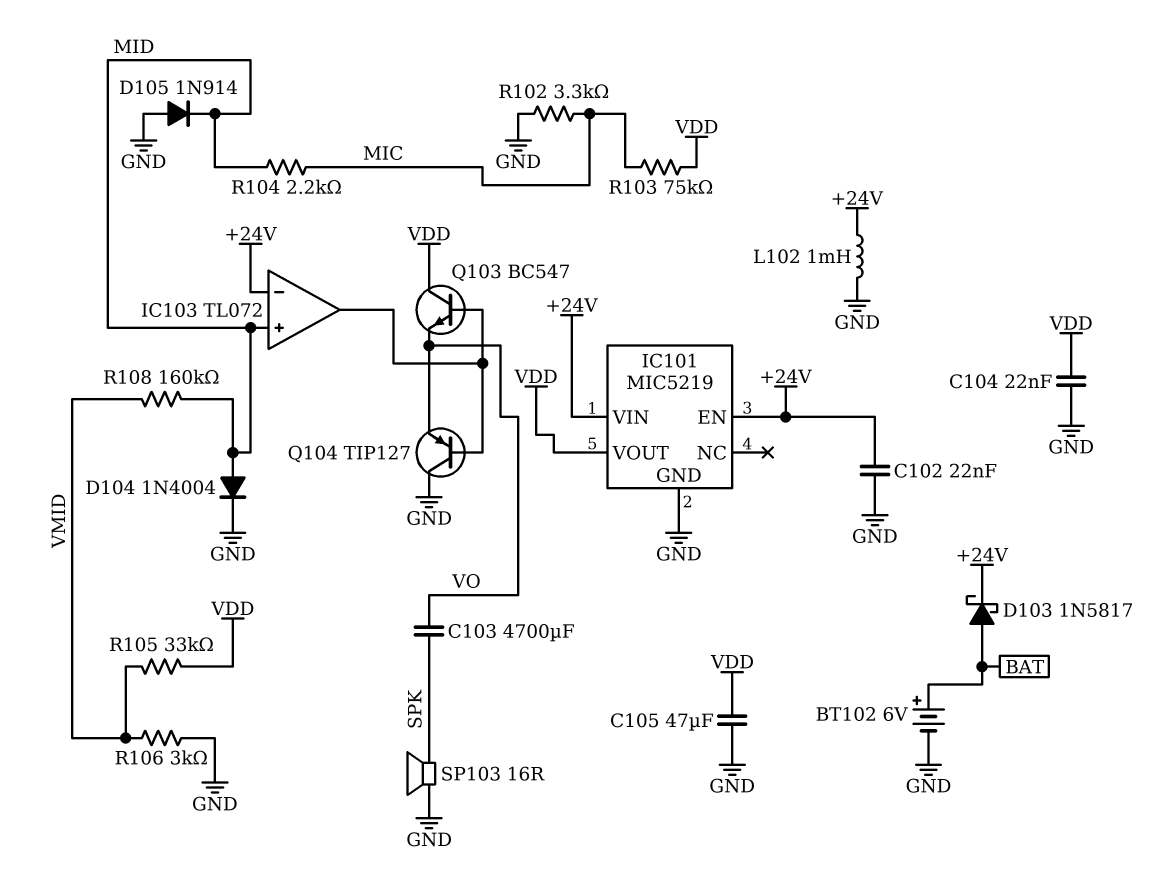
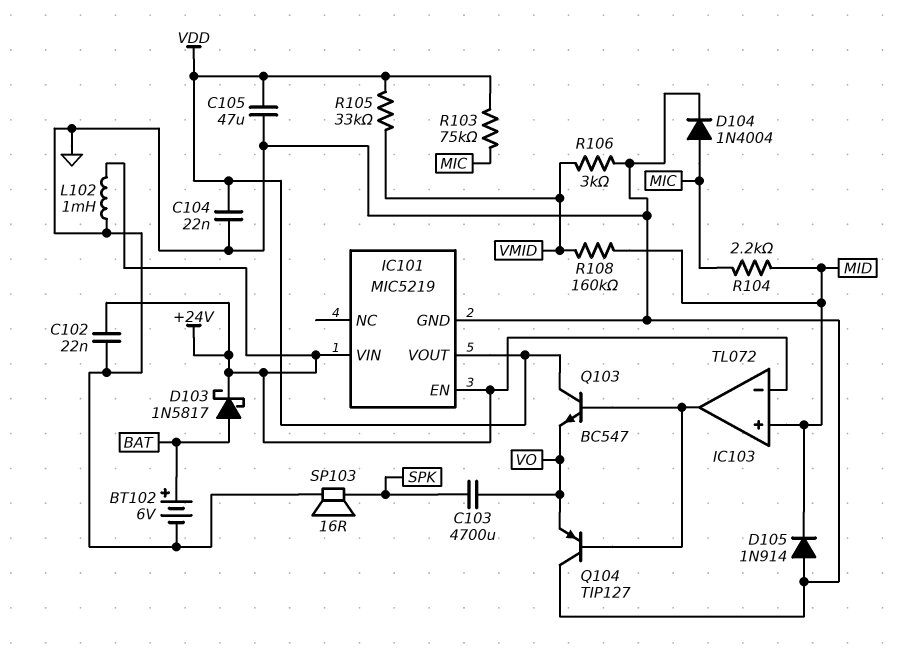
D104: diode 1N4004 (A MID, K GND) -> diode 1N4004 (A MIC, K GND)
R102: 3.3k (GND, MIC) -> none

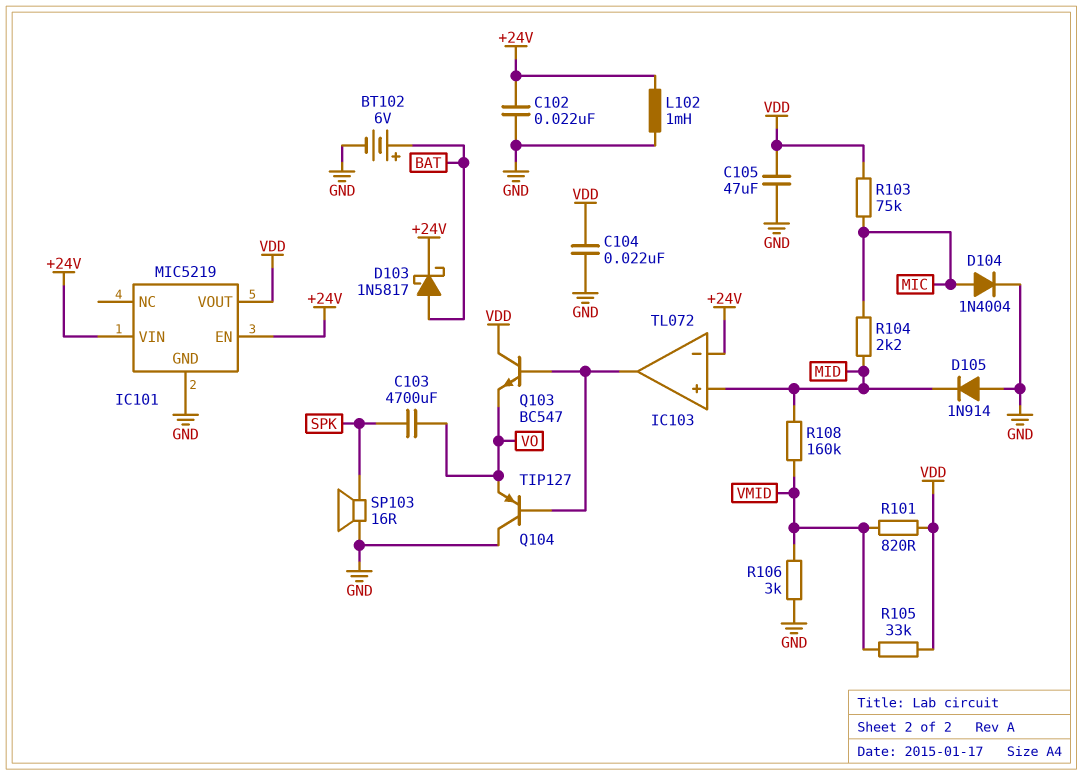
R101: none -> 820 (VDD, VMID)

